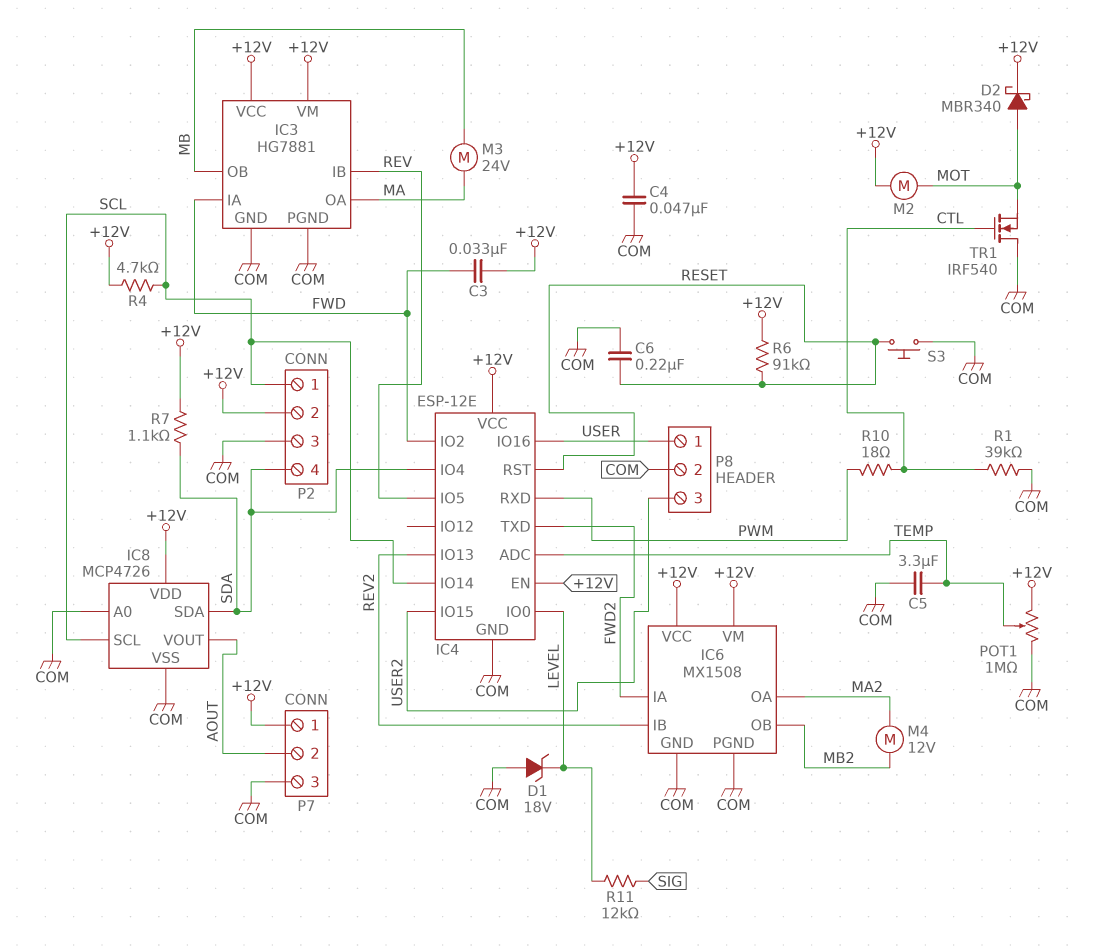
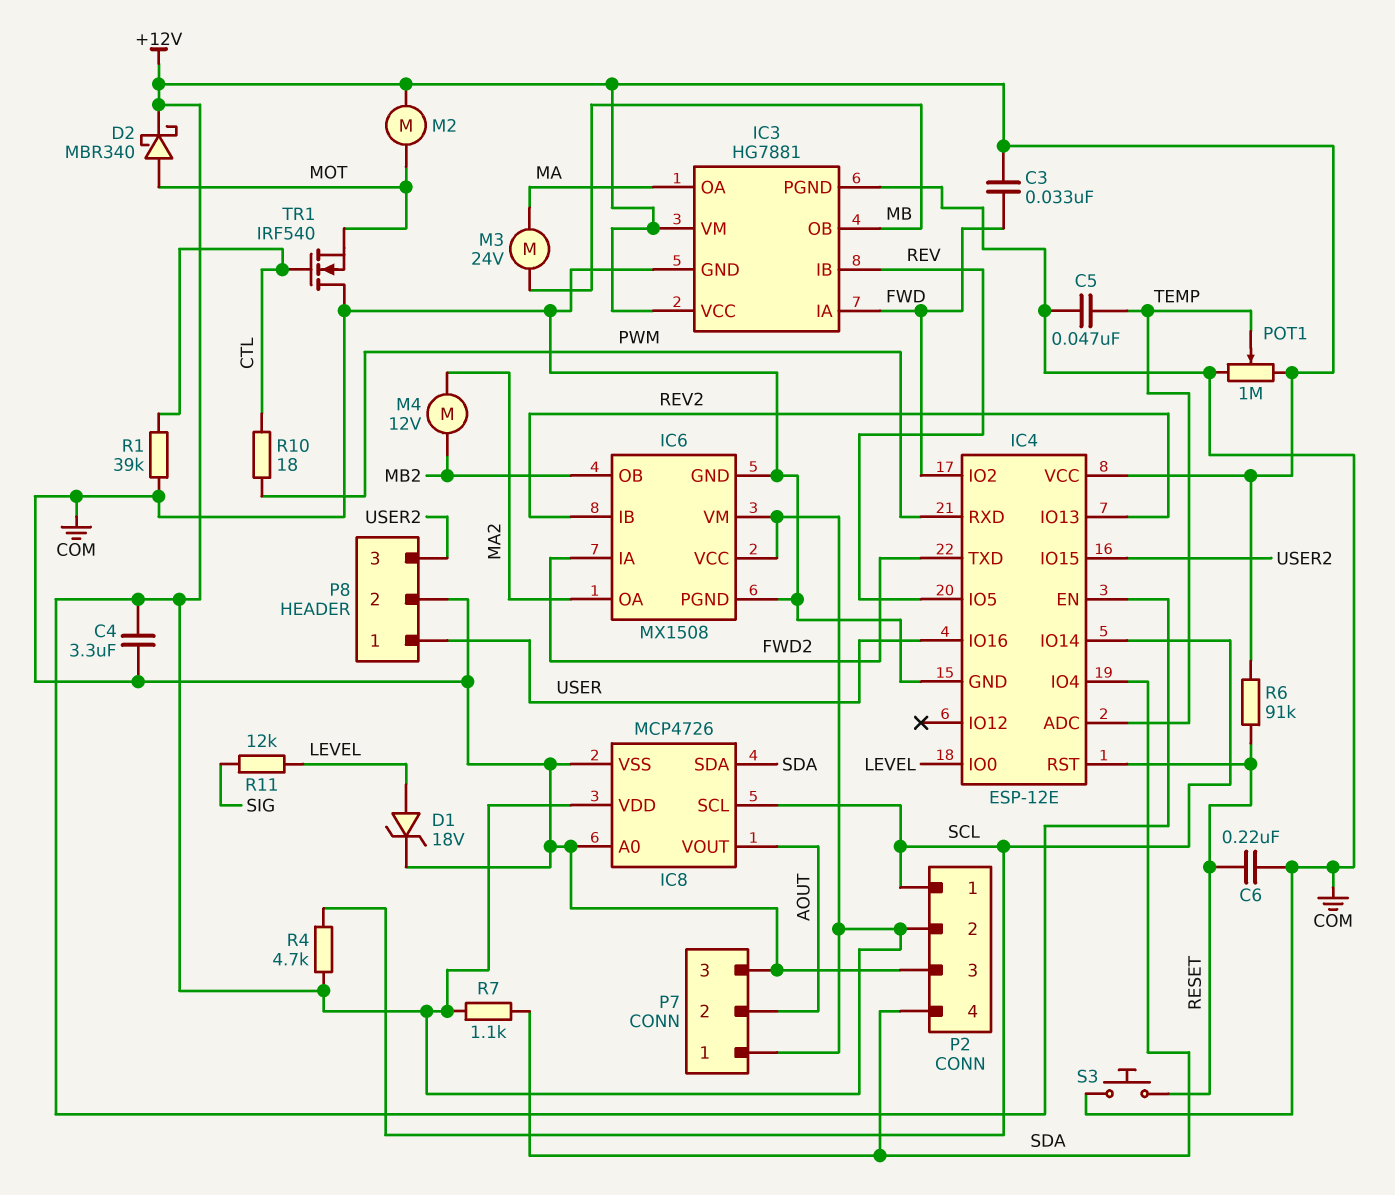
C4: 47nF (+12V, COM) -> 3.3uF (+12V, COM)
C5: 3.3uF (COM, TEMP) -> 47nF (COM, TEMP)
D1: zener 18V (A COM, K LEVEL) -> zener 18V (A LEVEL, K COM)

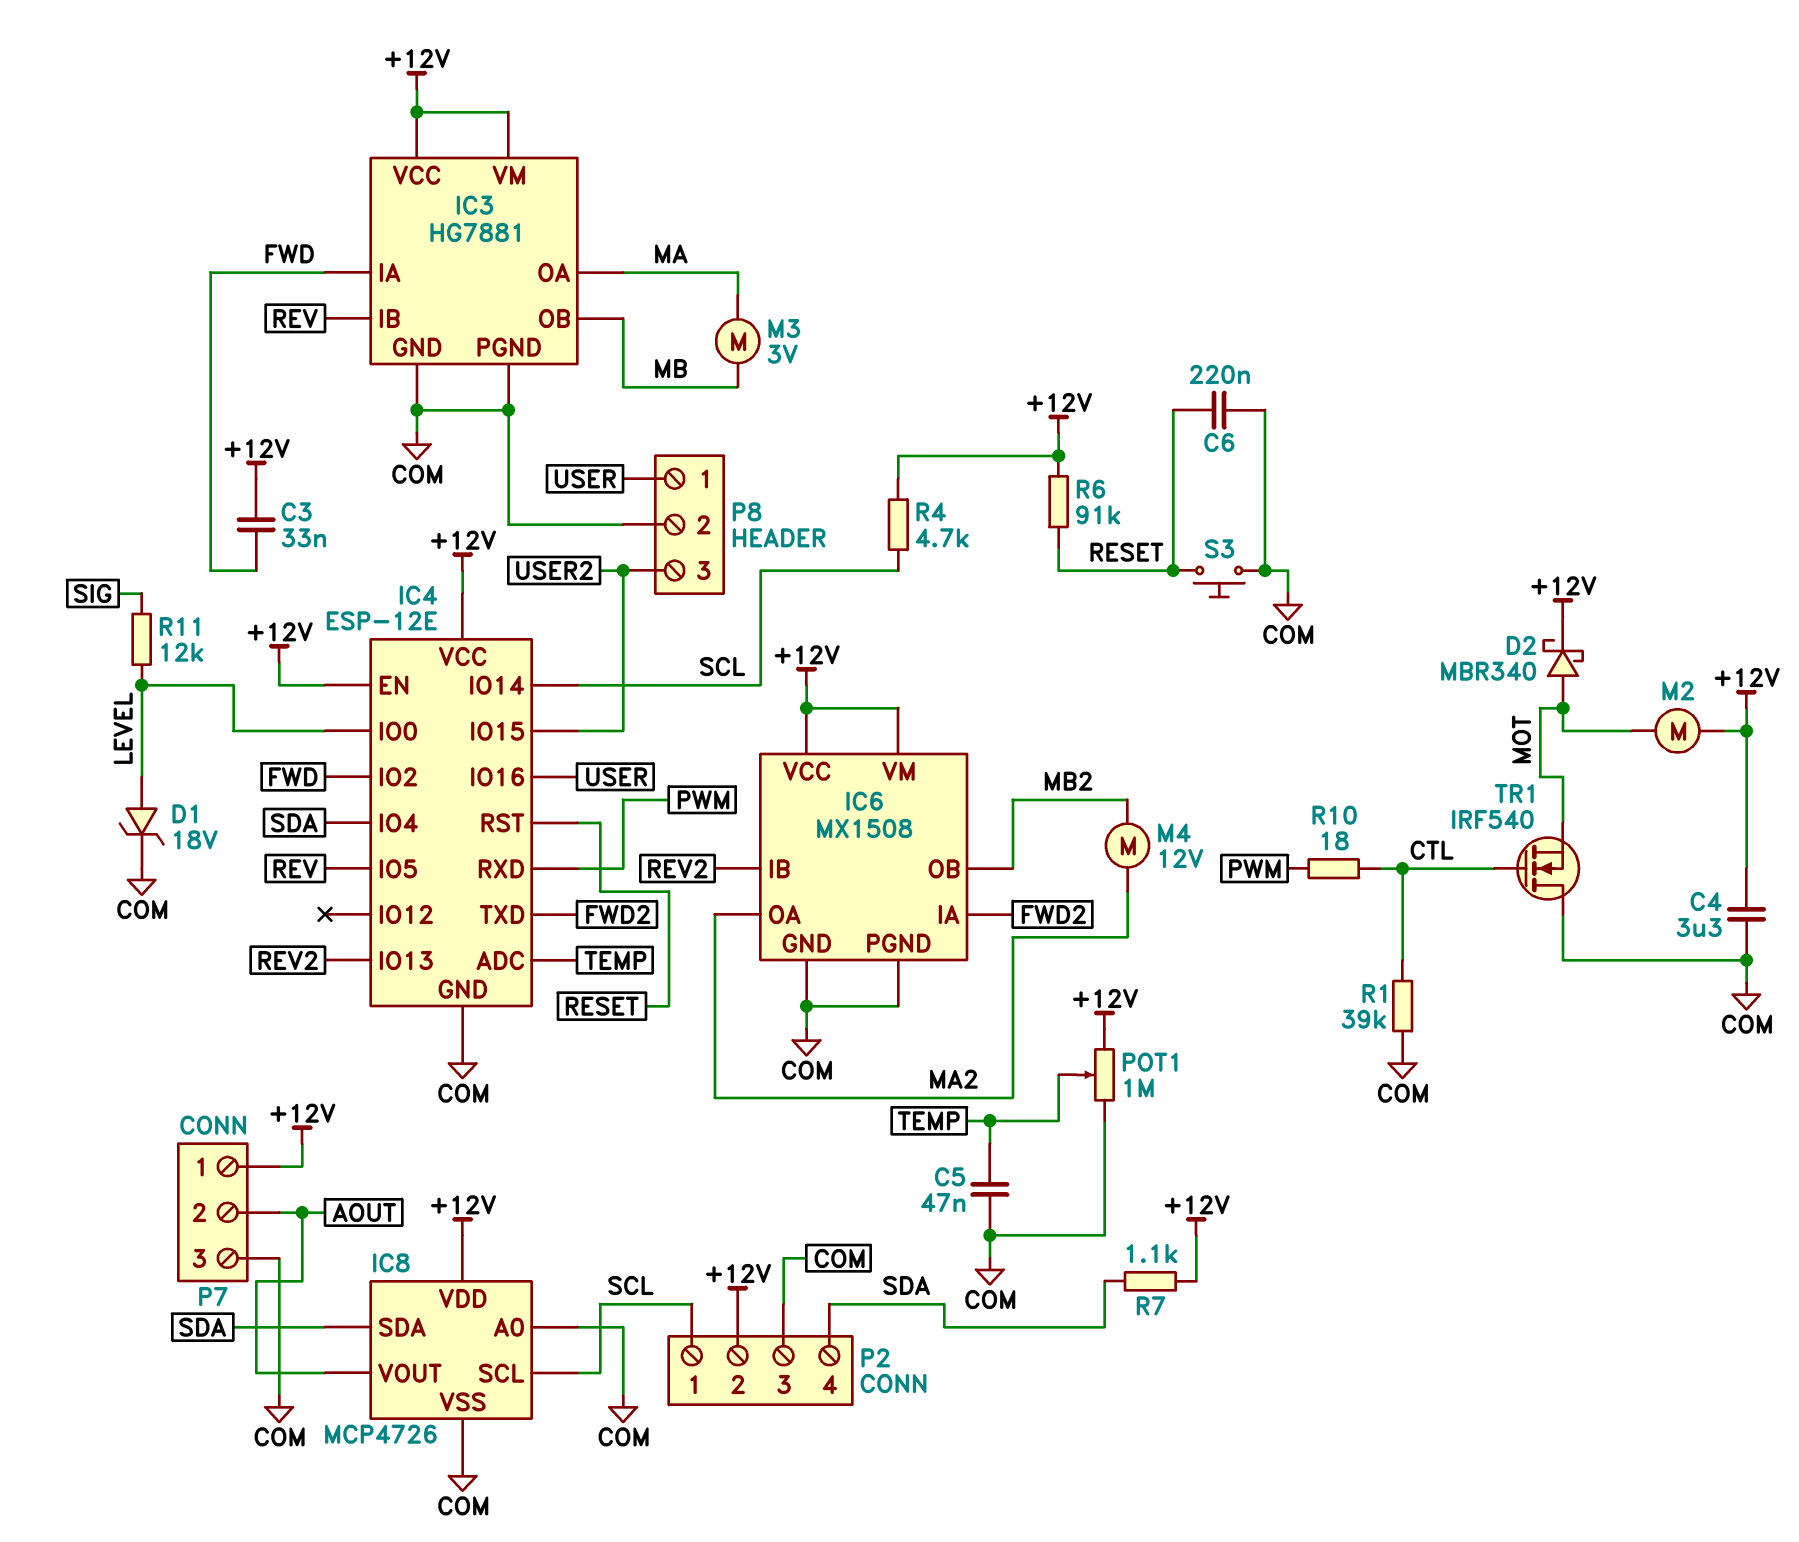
M3: motor 24V (MA, MB) -> motor 3V (MA, MB)

